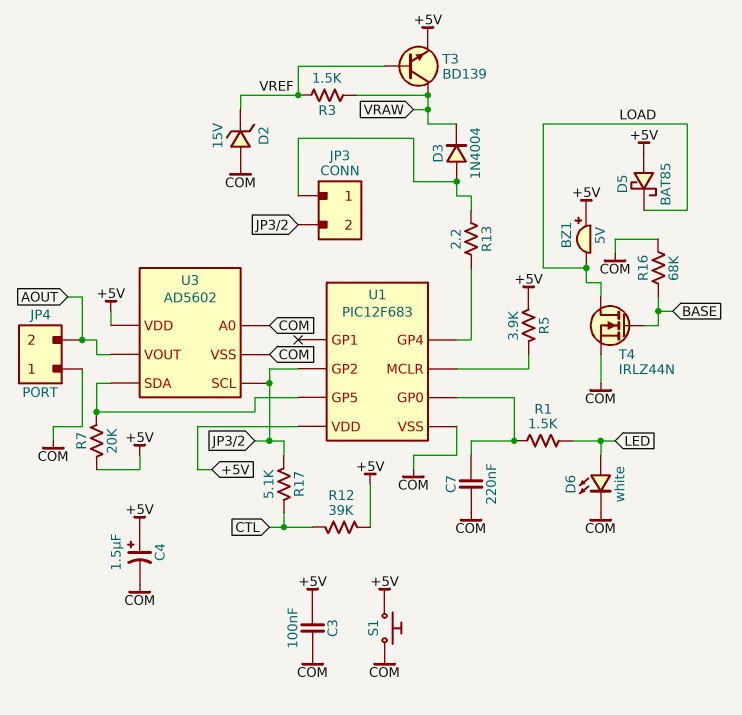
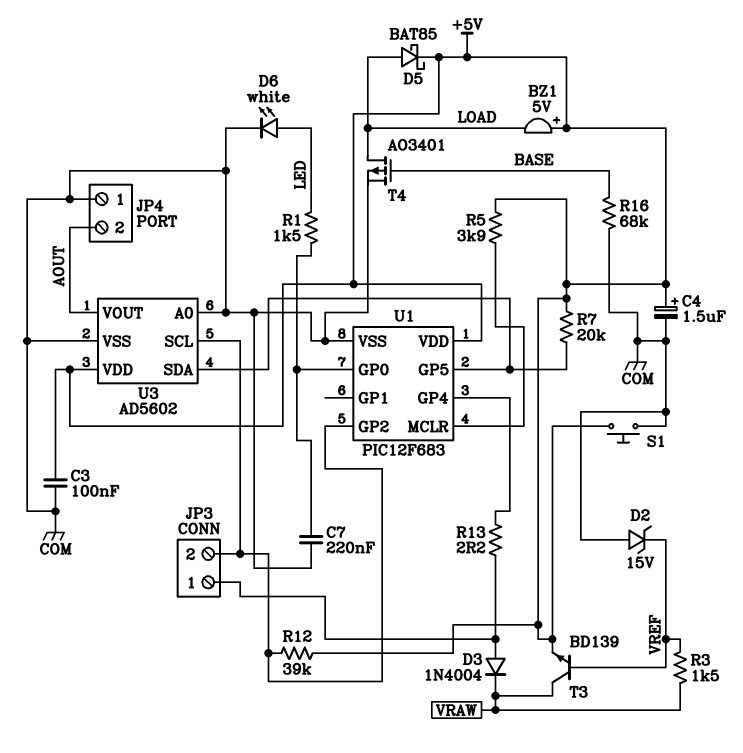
D5: schottky BAT85 (A +5V, K LOAD) -> schottky BAT85 (A LOAD, K +5V)
R12: 39k (+5V, CTL) -> 39k (+5V, JP3/2)
R17: 5.1k (CTL, JP3/2) -> none
T4: NMOS IRLZ44N (G BASE, D LOAD, S COM) -> PMOS AO3401 (G BASE, D LOAD, S COM)

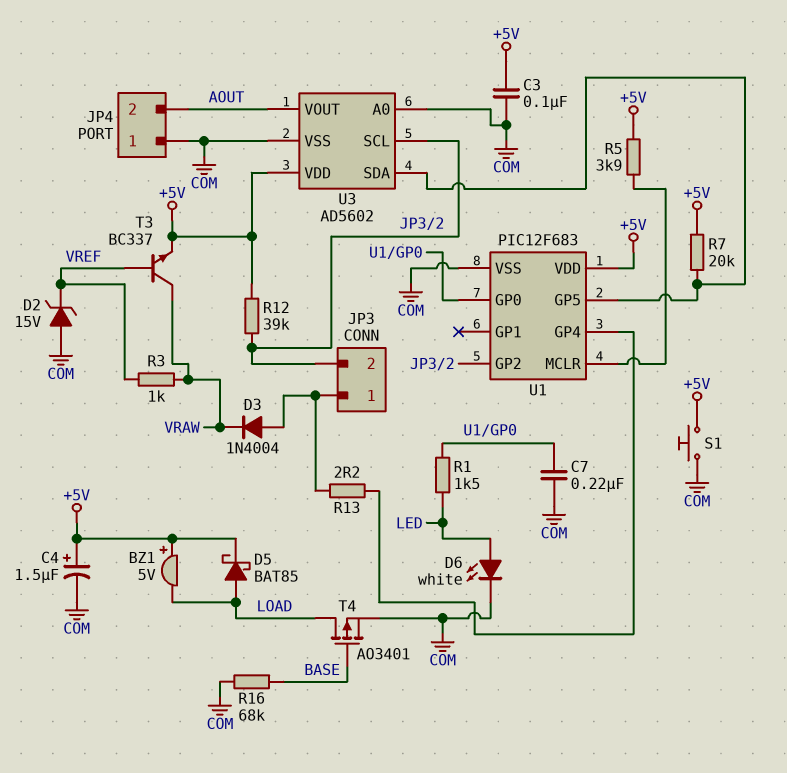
R3: 1.5k (VRAW, VREF) -> 1k (VRAW, VREF)
T3: NPN BD139 (B VREF, C VRAW, E +5V) -> NPN BC337 (B VREF, C VRAW, E +5V)

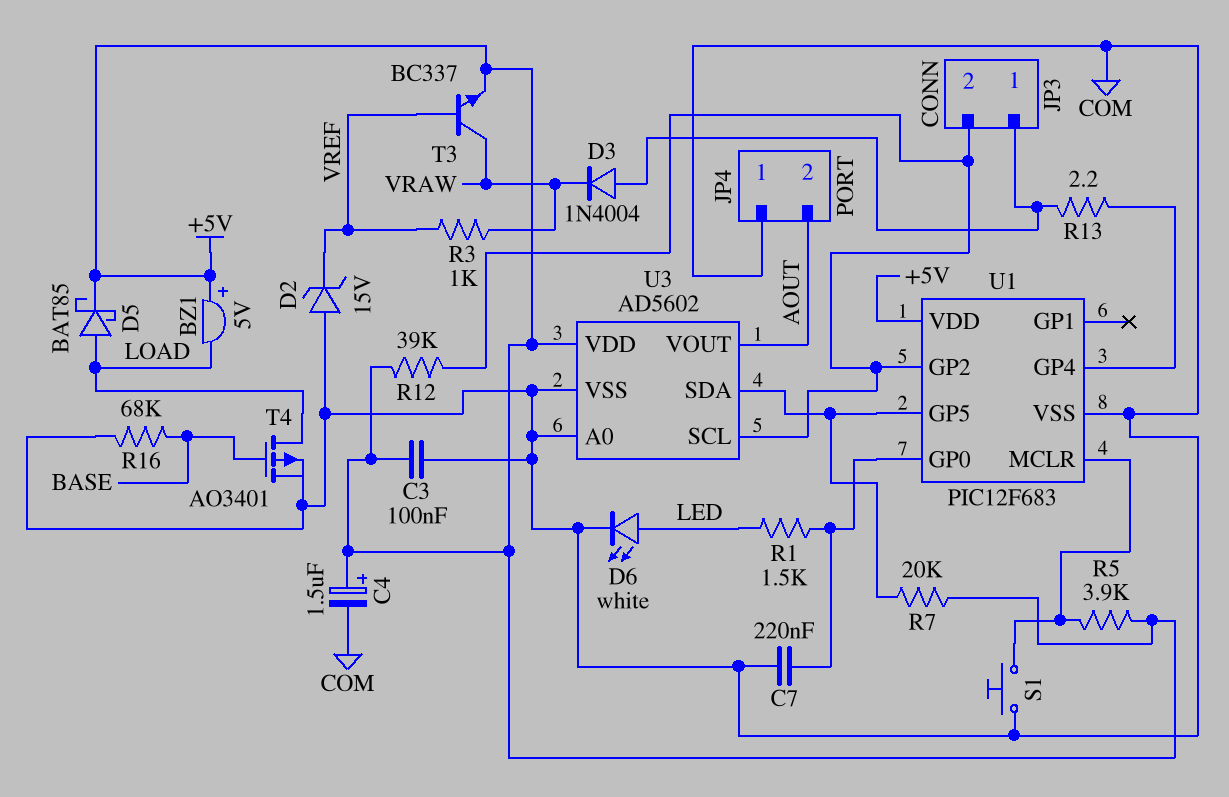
S1: button (+5V, COM) -> button (COM, U1/MCLR)

